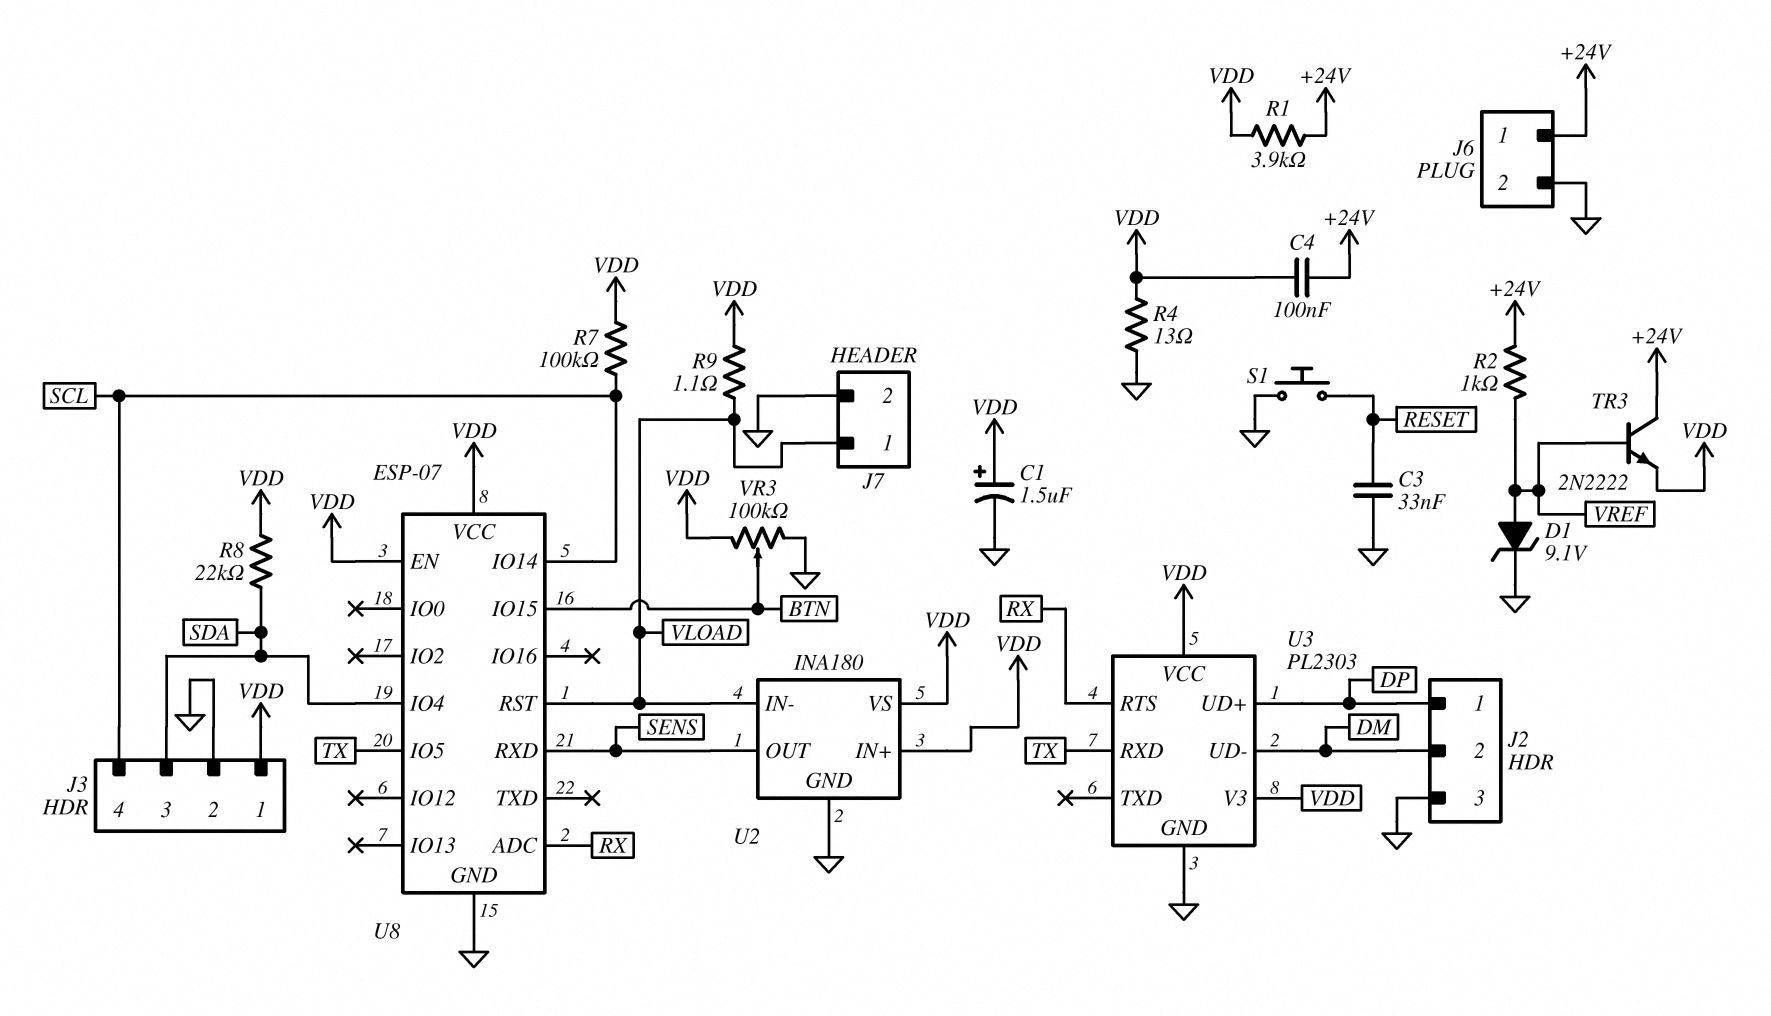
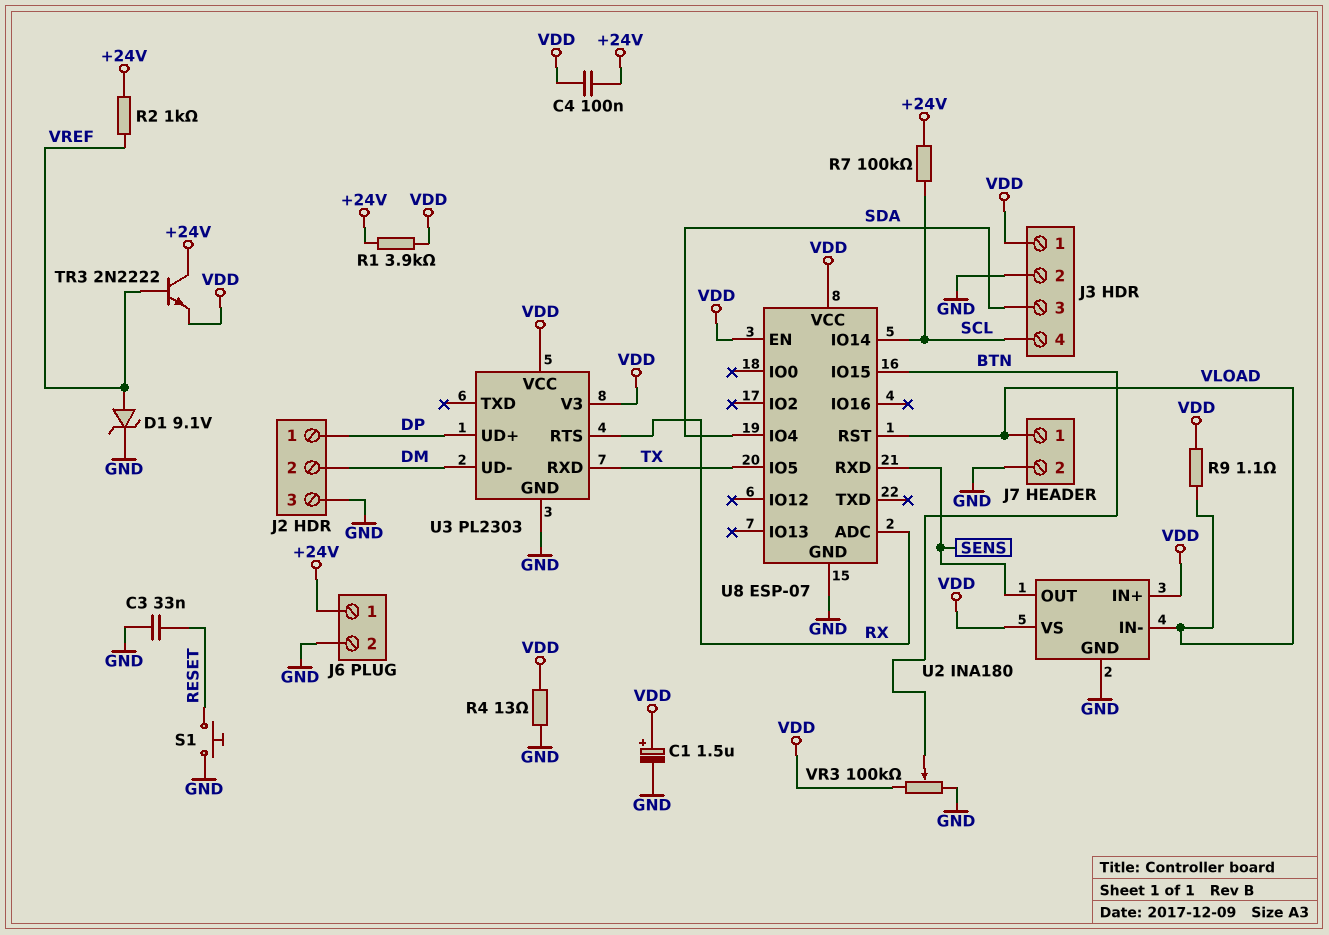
R7: 100k (SCL, VDD) -> 100k (+24V, SCL)
R8: 22k (SDA, VDD) -> none

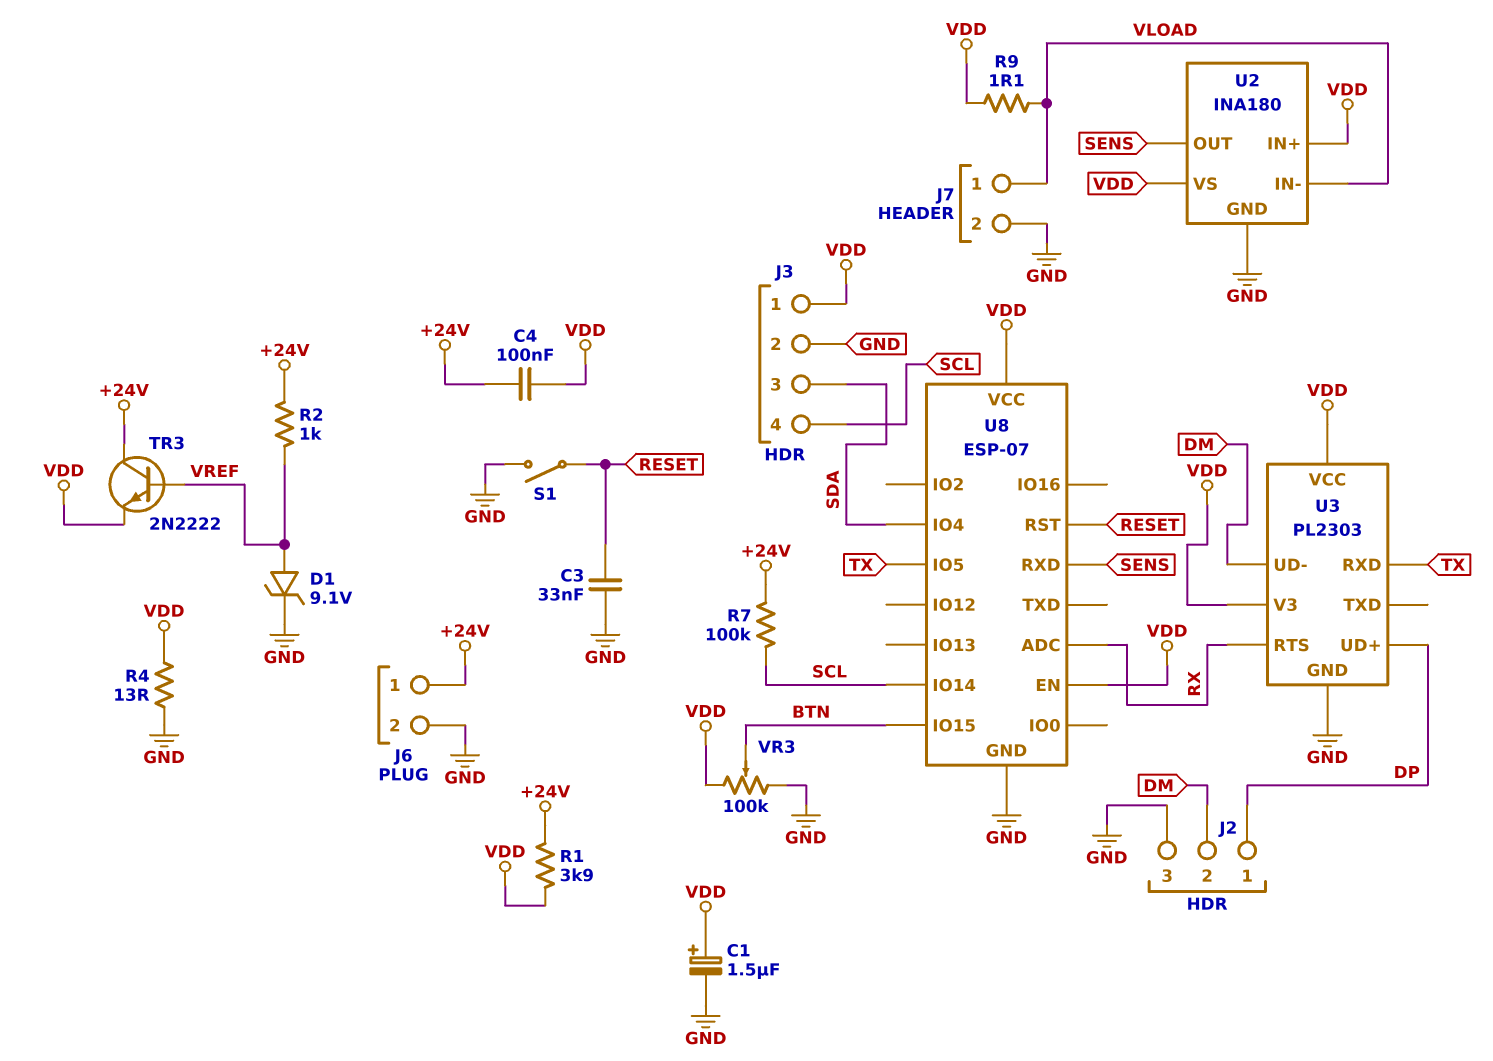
S1: button (GND, RESET) -> switch (GND, RESET)
U8 pin RST: VLOAD -> RESET

